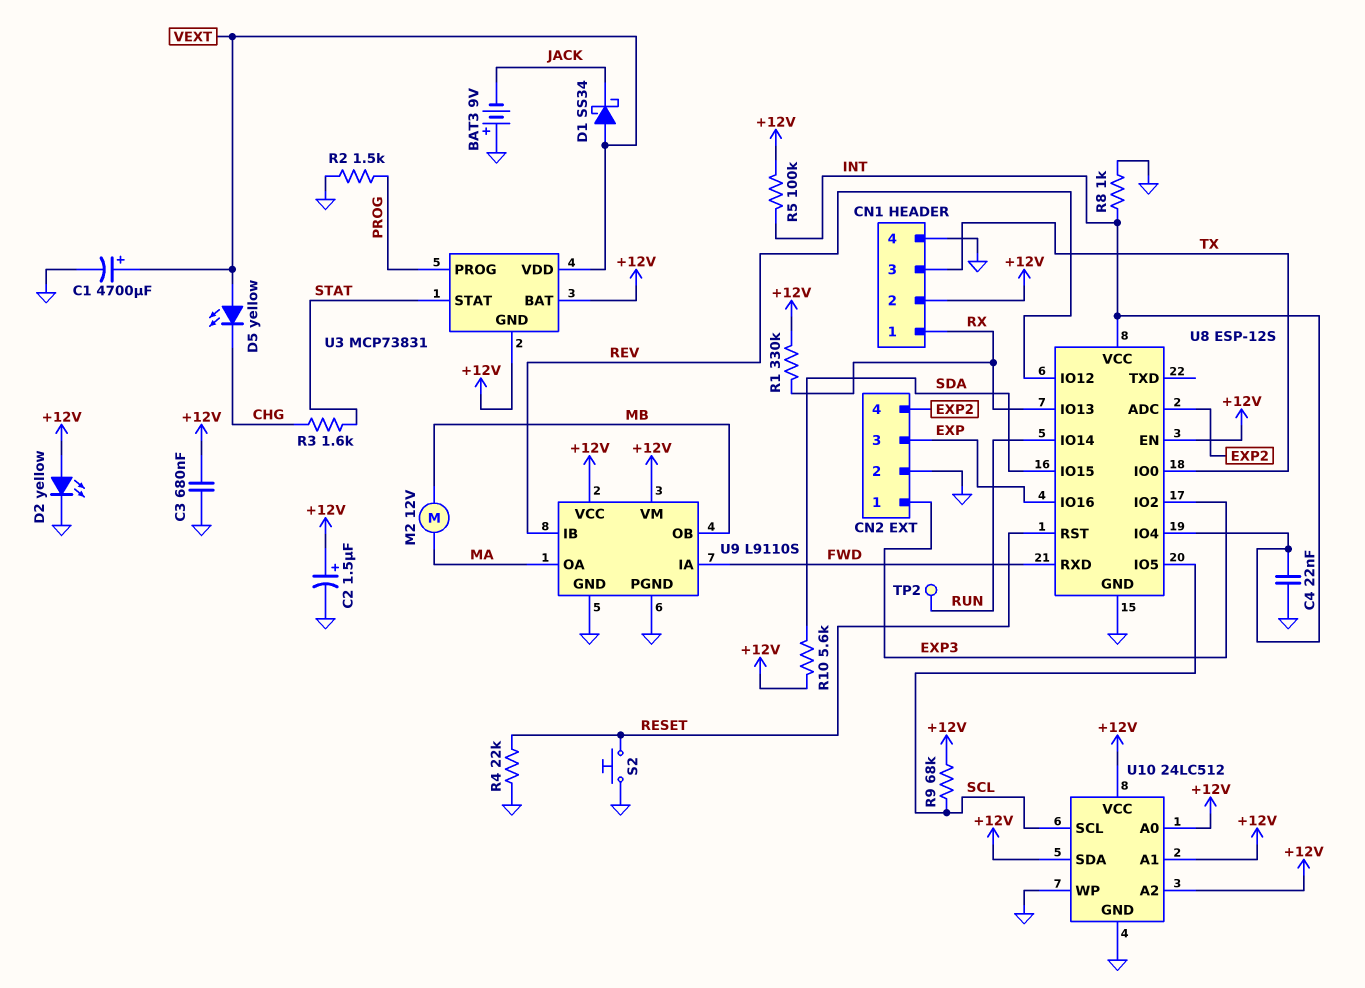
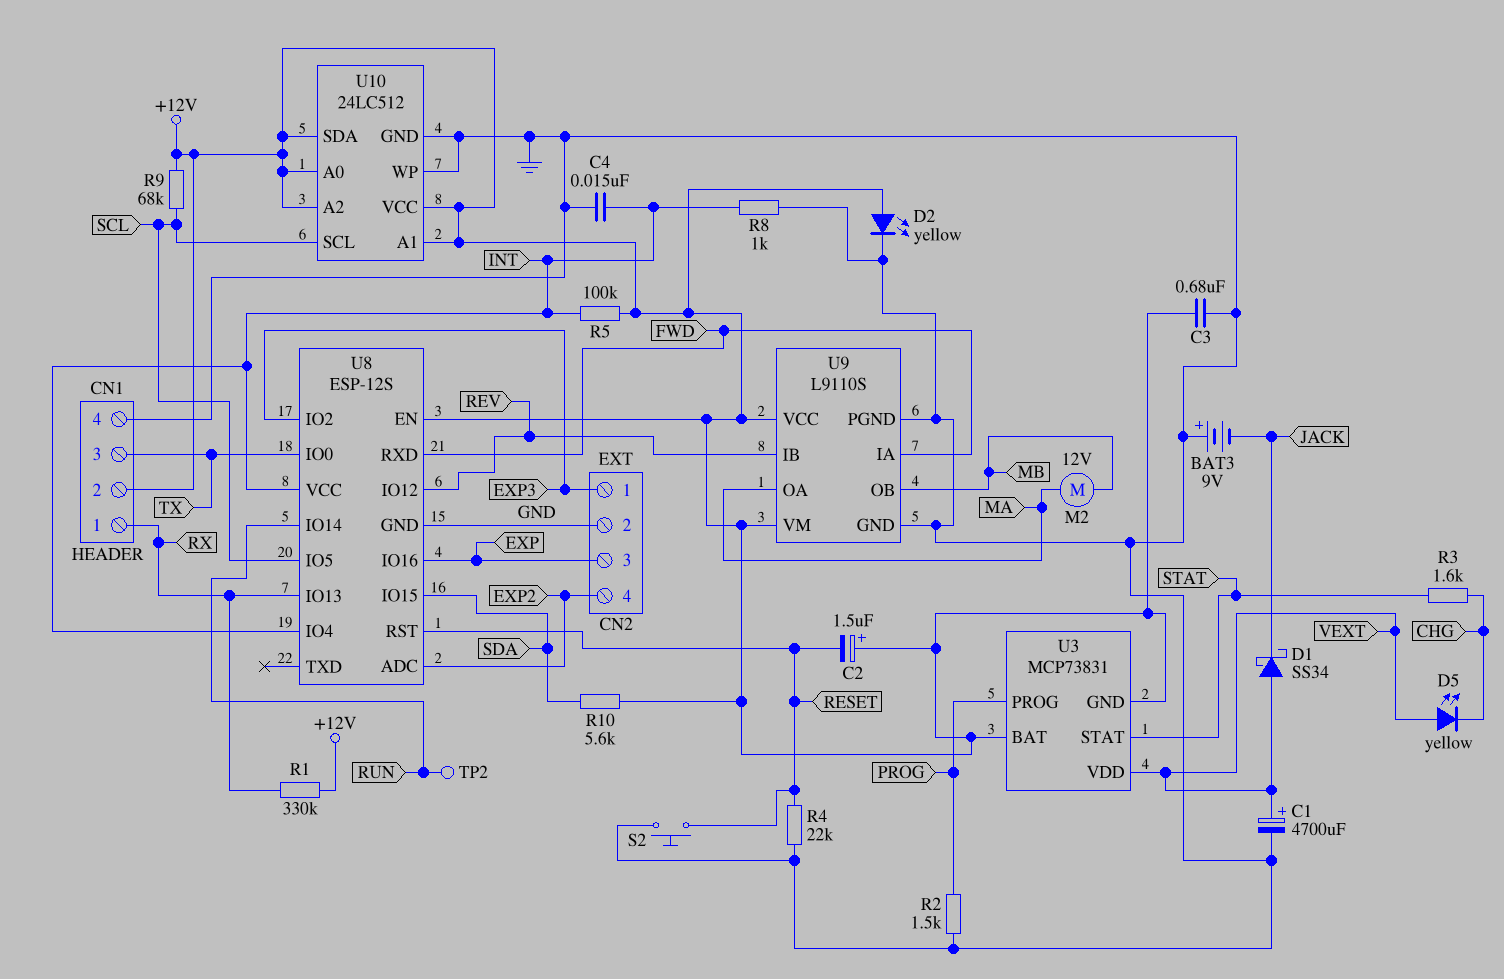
C2: 1.5uF (plus +12V, minus GND) -> 1.5uF (plus +12V, minus RESET)
C4: 22nF (GND, INT) -> 15nF (GND, INT)

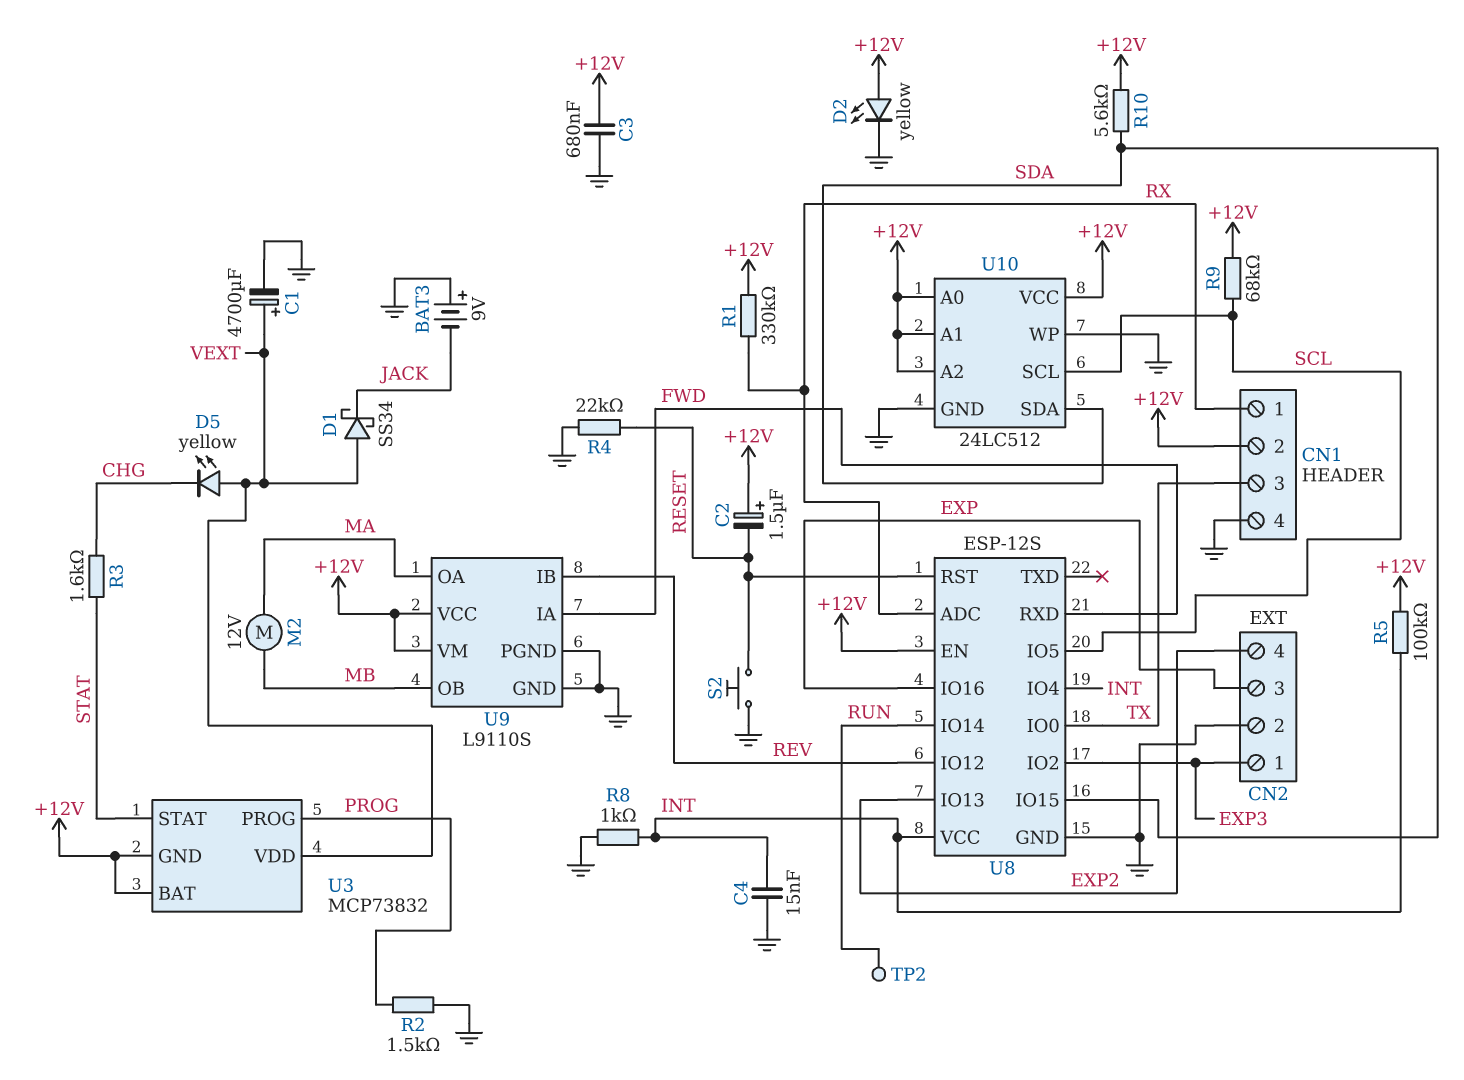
U3: MCP73831 -> MCP73832
U8 pin ADC: EXP2 -> RX
U8 pin IO13: RX -> EXP2
U10 pin SDA: +12V -> SDA

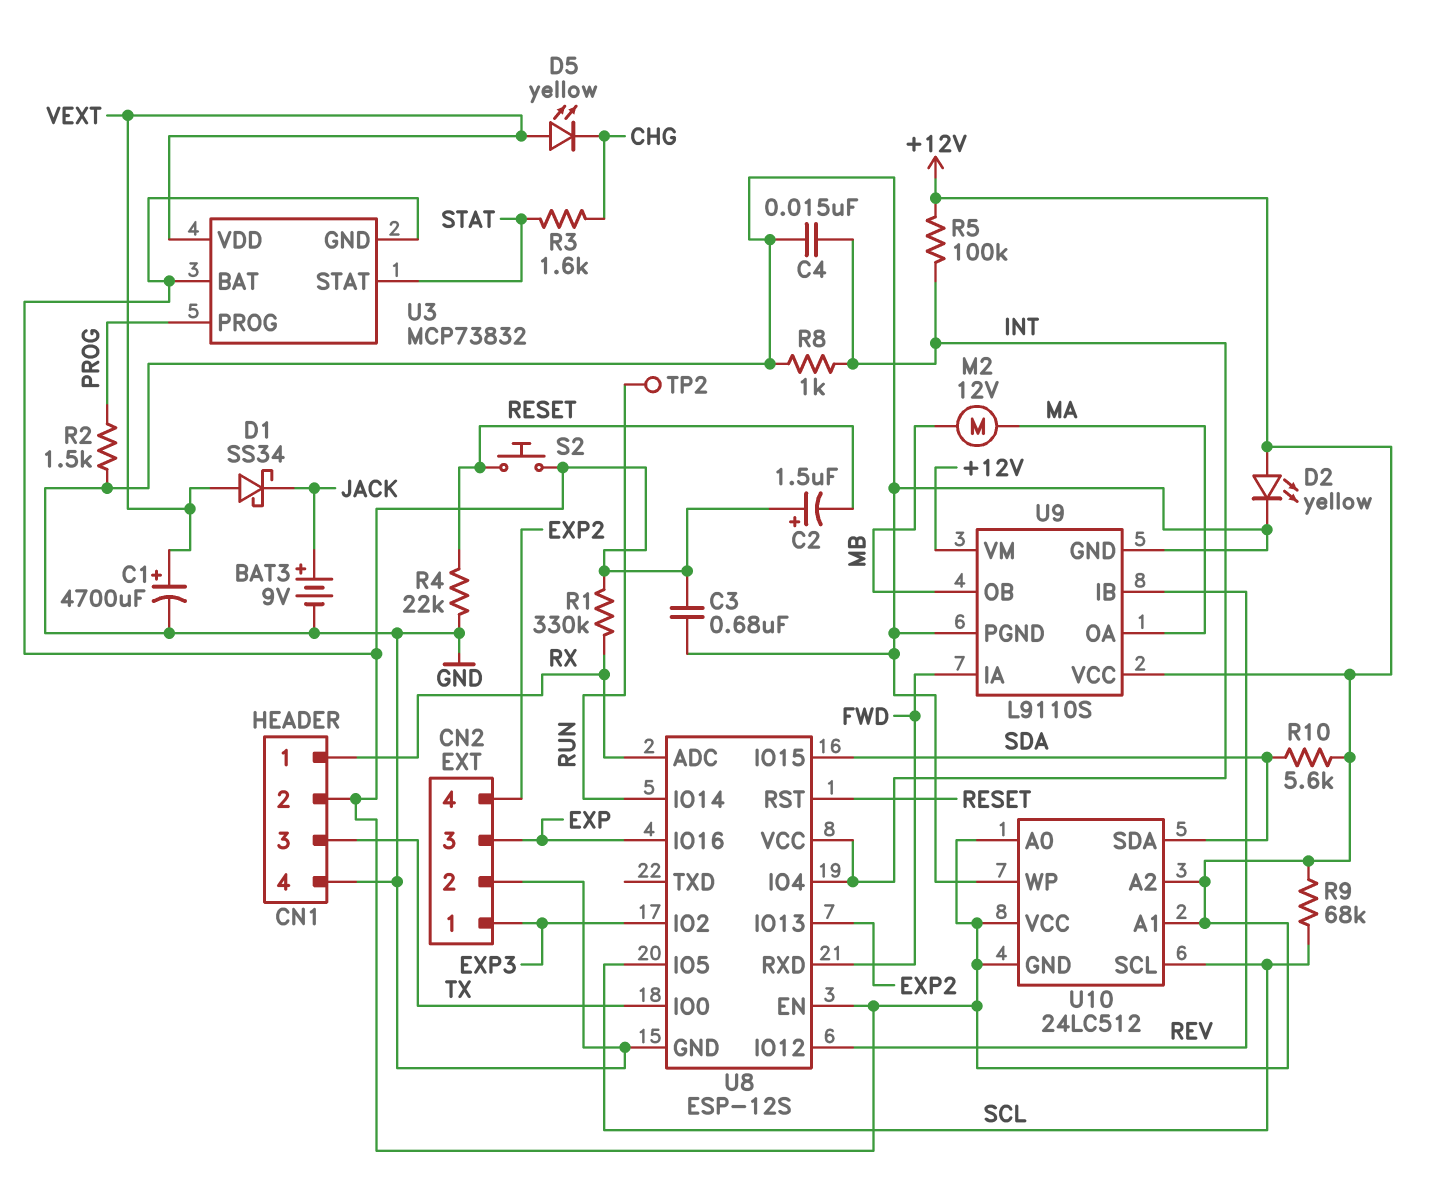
BAT3: 9V (plus GND, minus JACK) -> 9V (plus JACK, minus GND)
S2: button (GND, RESET) -> button (+12V, RESET)
U10 pin GND: GND -> +12V

